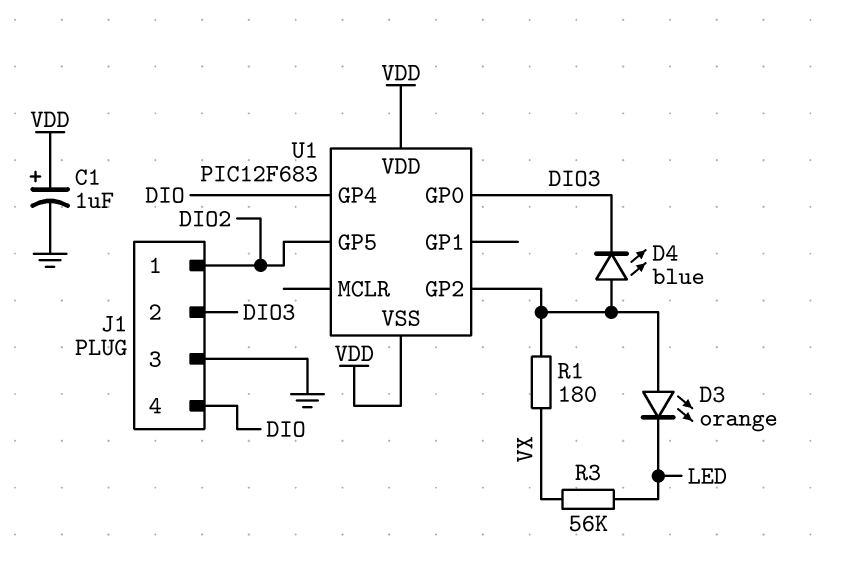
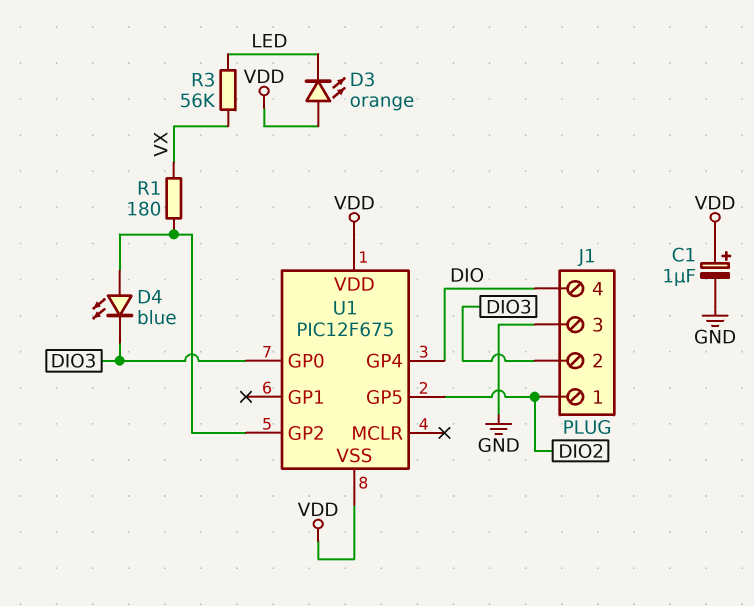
D3: LED orange (A U1/GP2, K LED) -> LED orange (A VDD, K LED)
U1: PIC12F683 -> PIC12F675

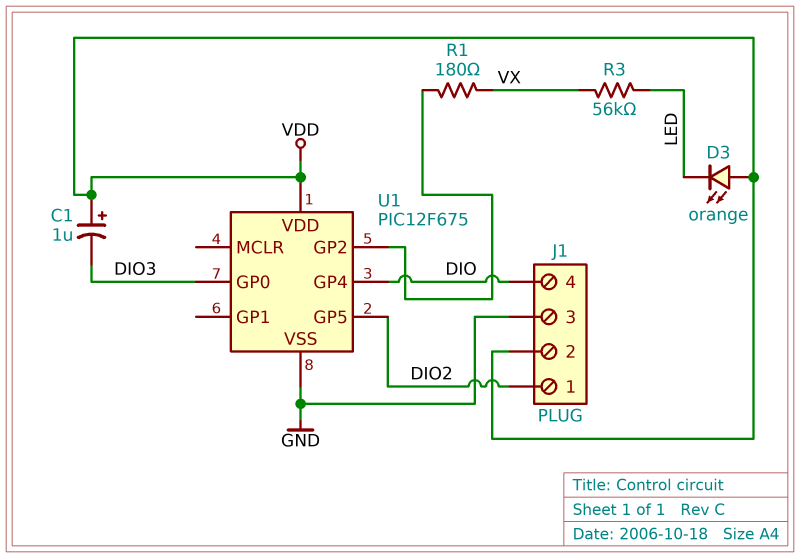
C1: 1uF (plus VDD, minus GND) -> 1uF (plus VDD, minus DIO3)
D4: LED blue (A U1/GP2, K DIO3) -> none
J1 pin 2: DIO3 -> VDD
U1 pin VSS: VDD -> GND

